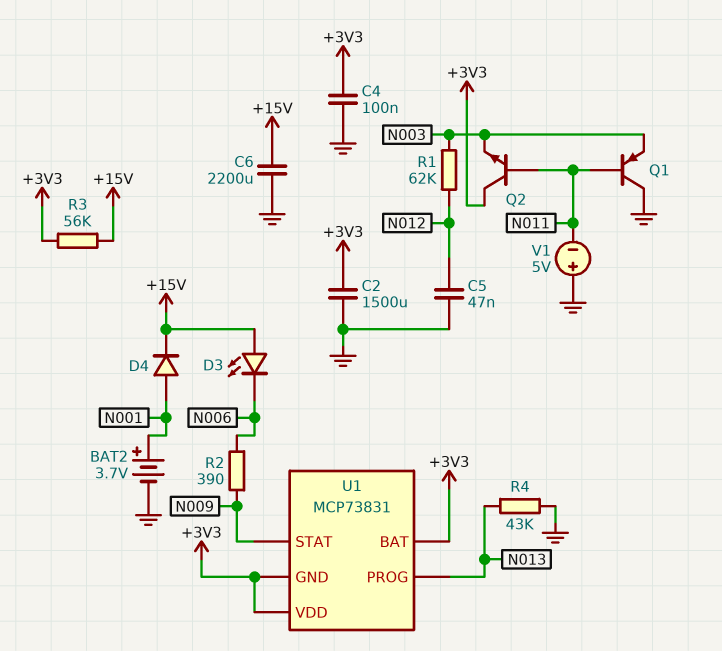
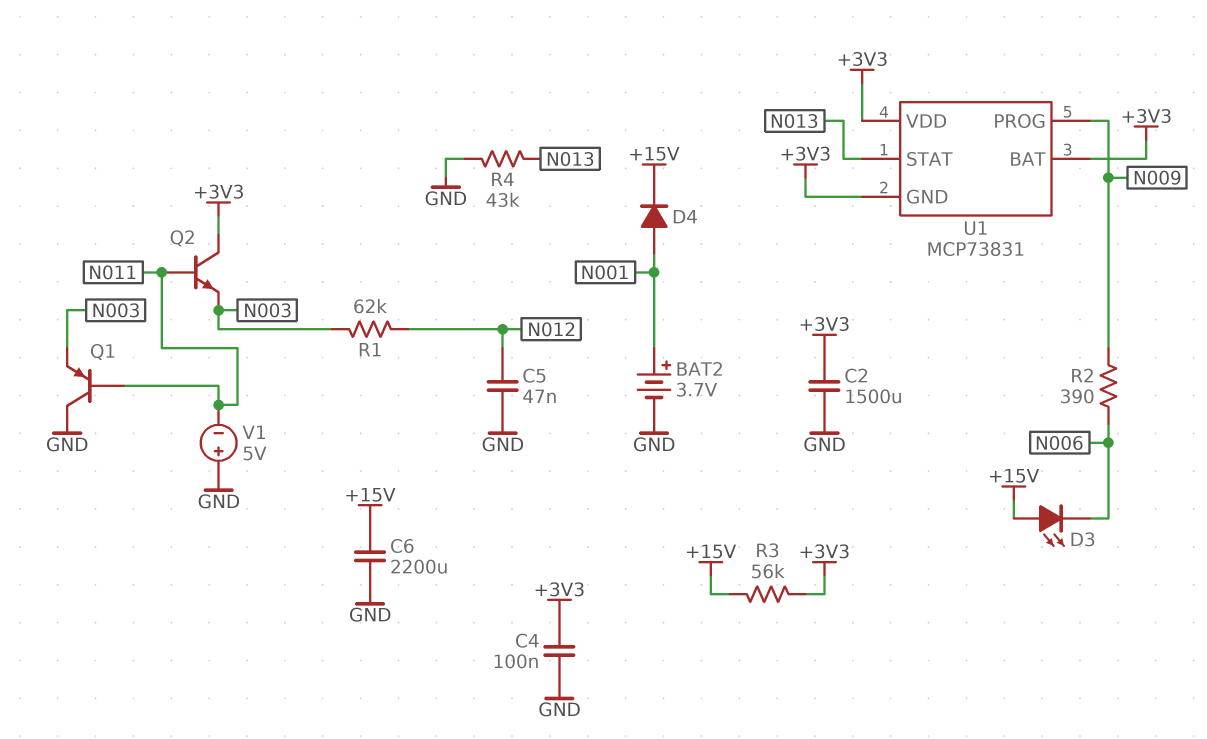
U1 pin PROG: N013 -> N009
U1 pin STAT: N009 -> N013

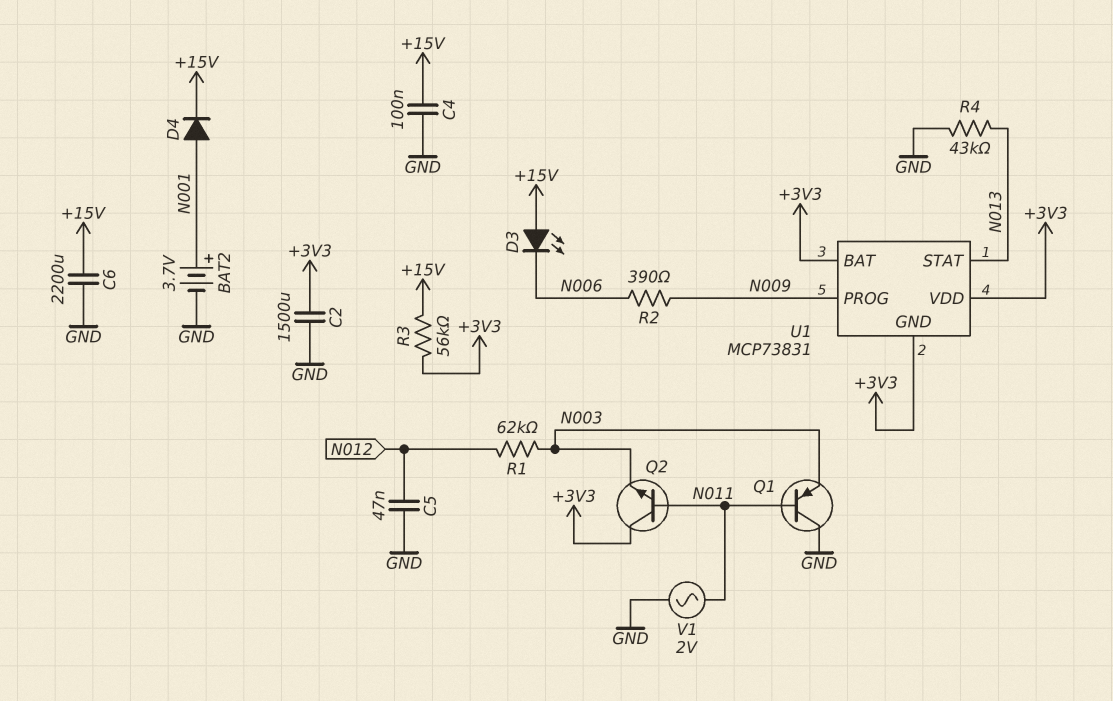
C4: 100nF (+3V3, GND) -> 100nF (+15V, GND)
V1: 5V (plus GND, minus N011) -> AC 2V (GND, N011)

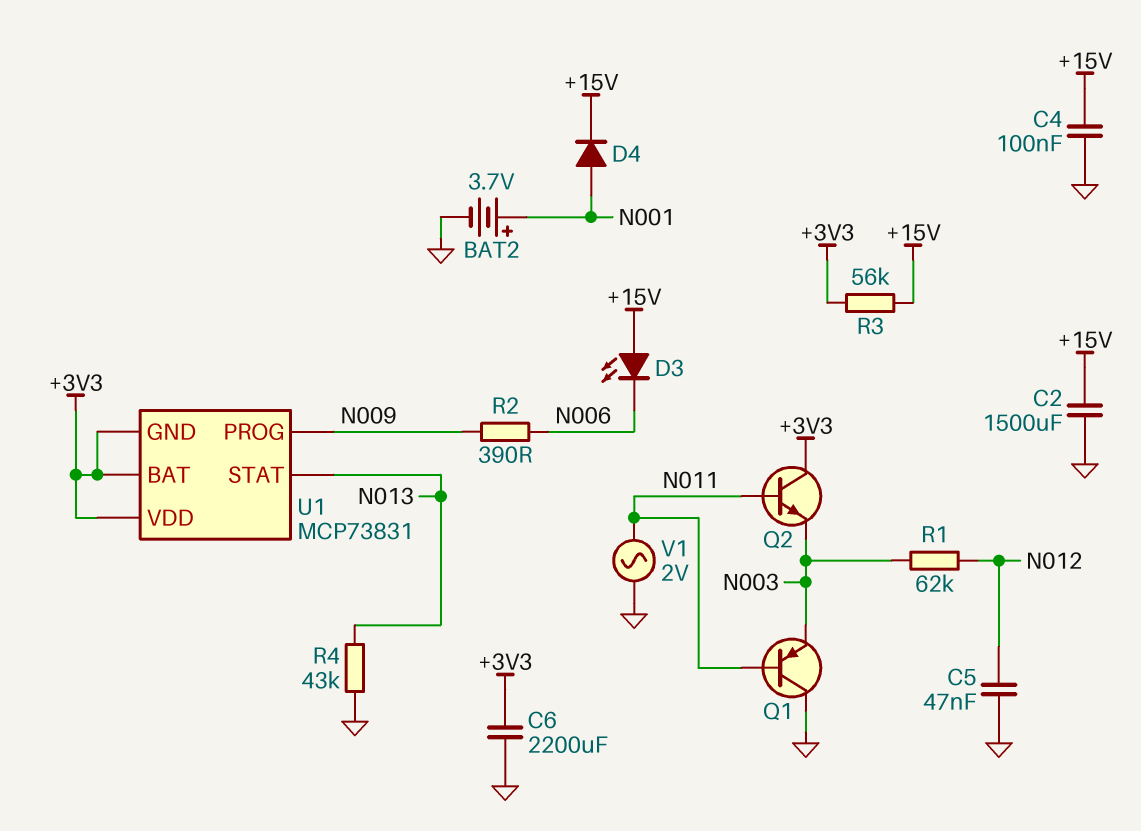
C2: 1500uF (+3V3, GND) -> 1500uF (+15V, GND)
C6: 2200uF (+15V, GND) -> 2200uF (+3V3, GND)

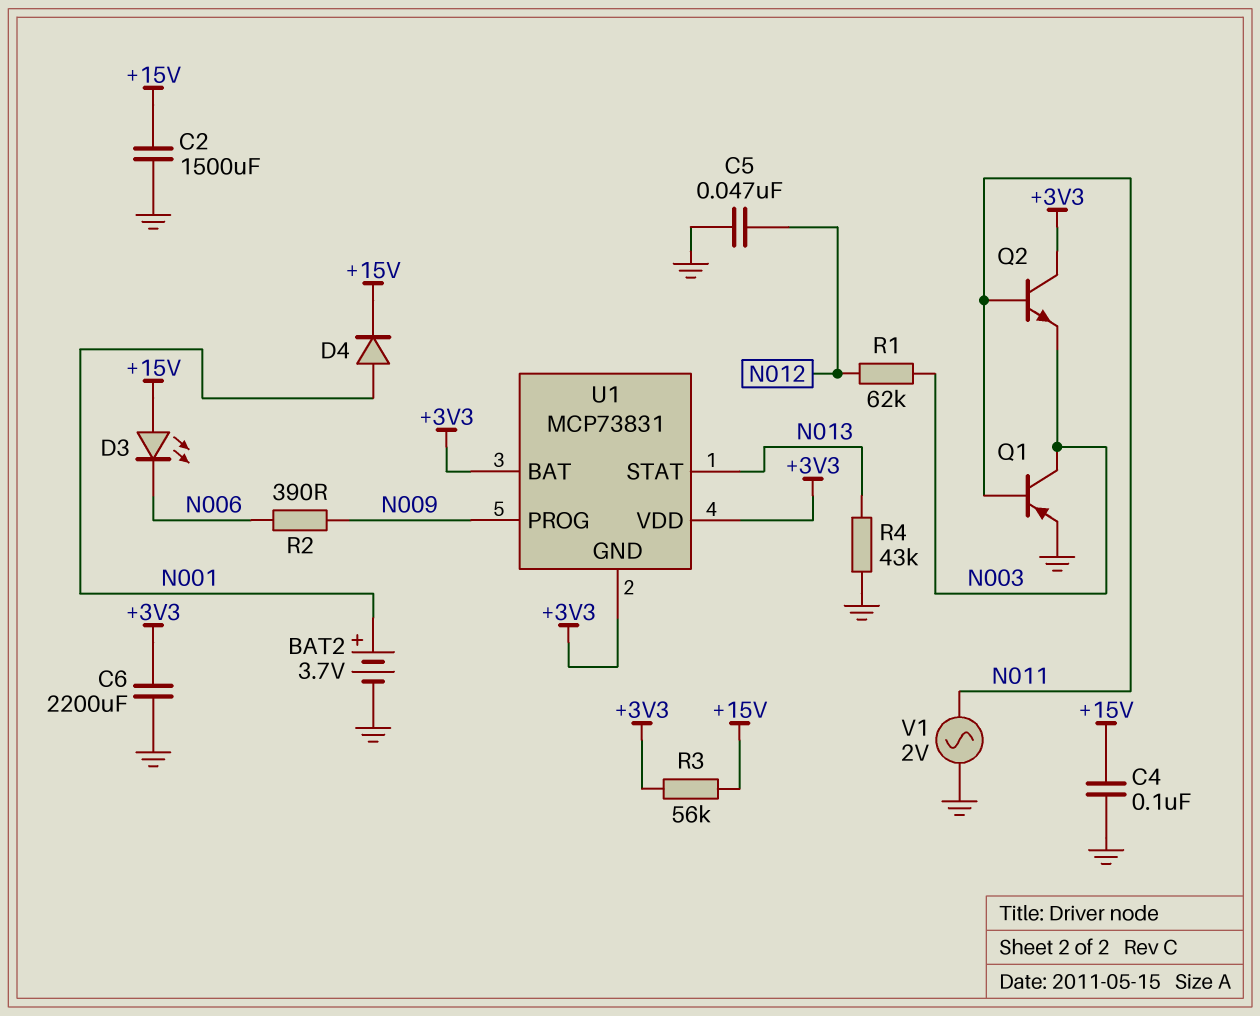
Q1: PNP (B N011, C GND, E N003) -> PNP (B N011, C N003, E GND)

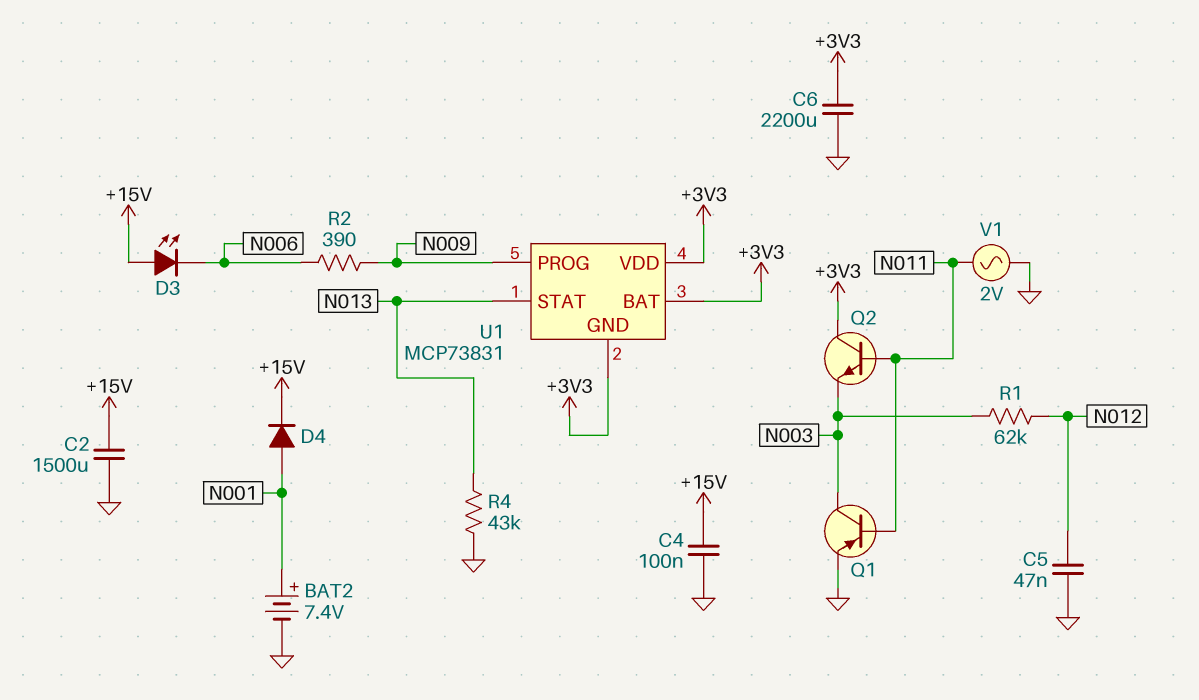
BAT2: 3.7V (plus N001, minus GND) -> 7.4V (plus N001, minus GND)
R3: 56k (+3V3, +15V) -> none

